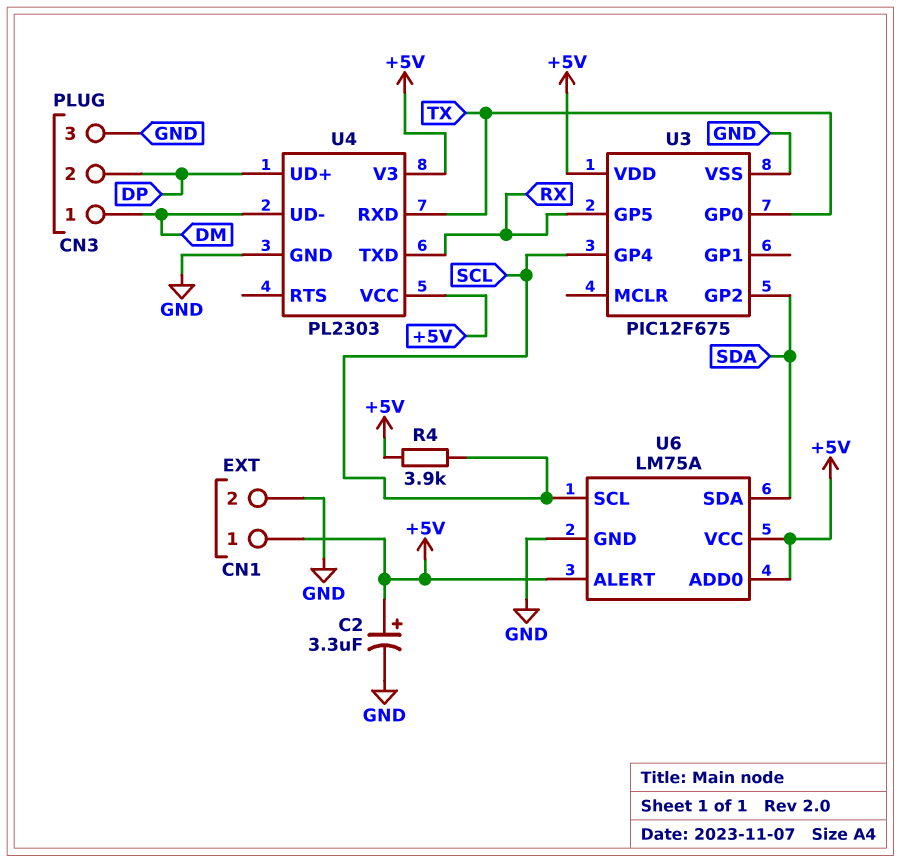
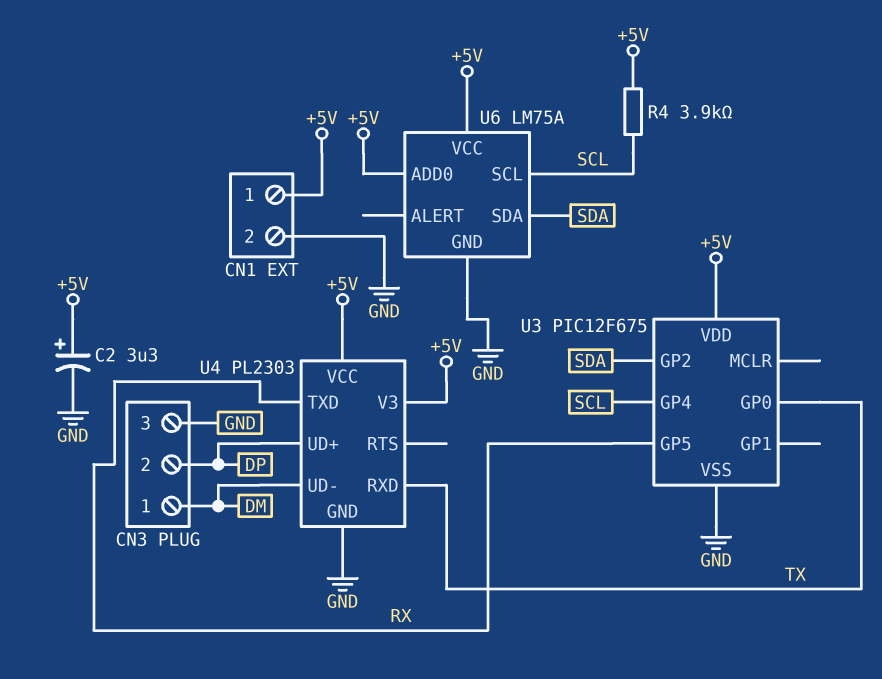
U6 pin ALERT: +5V -> none

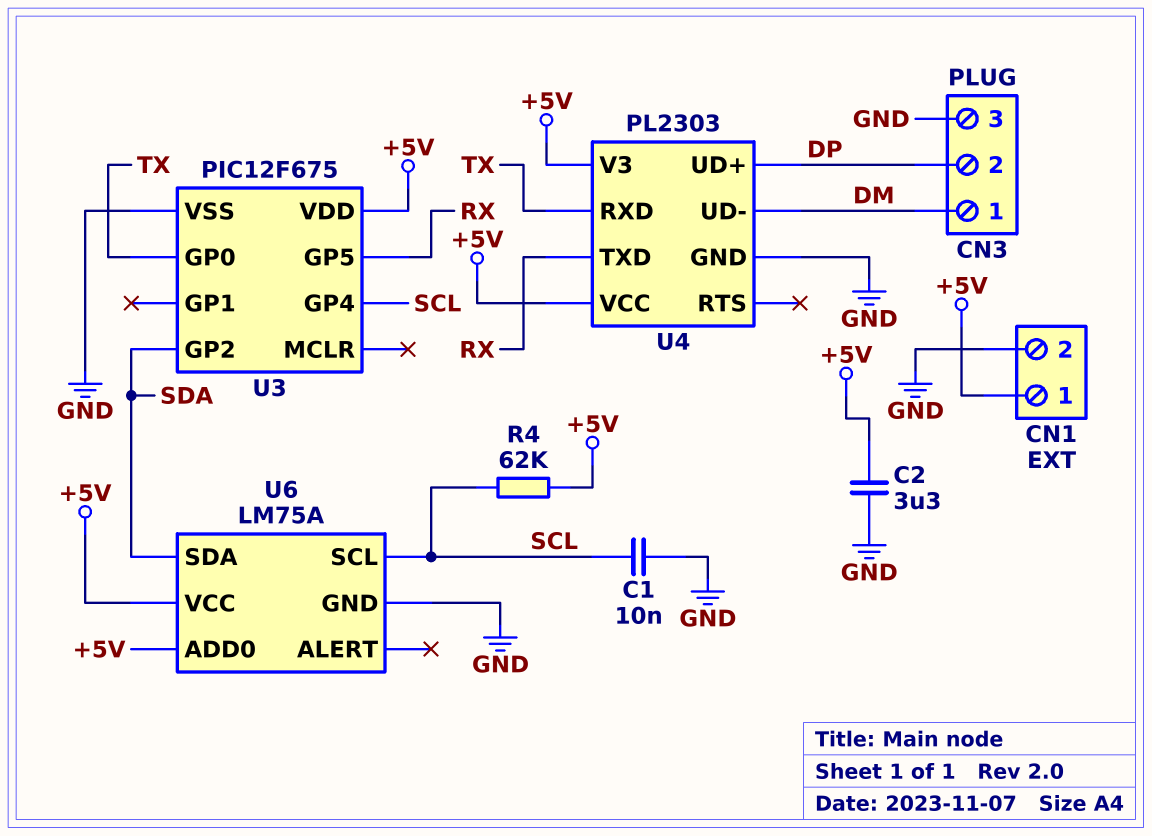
C1: none -> 10nF (GND, SCL)
C2: 3.3uF (plus +5V, minus GND) -> 3.3uF (+5V, GND)
R4: 3.9k (+5V, SCL) -> 62k (+5V, SCL)

